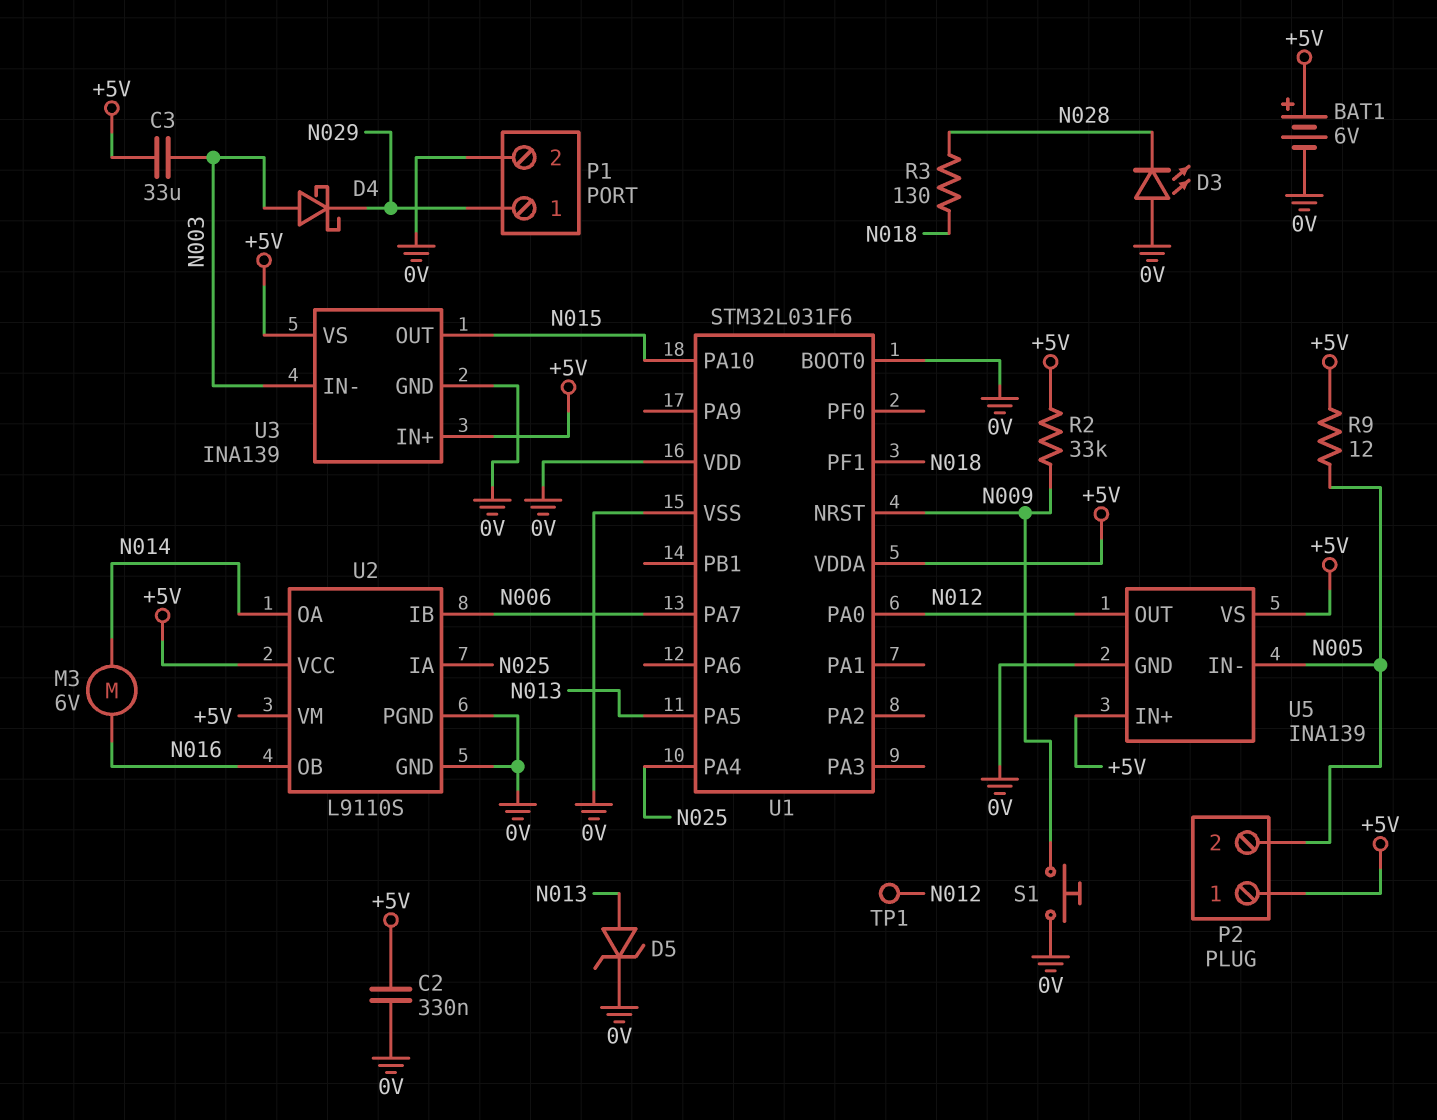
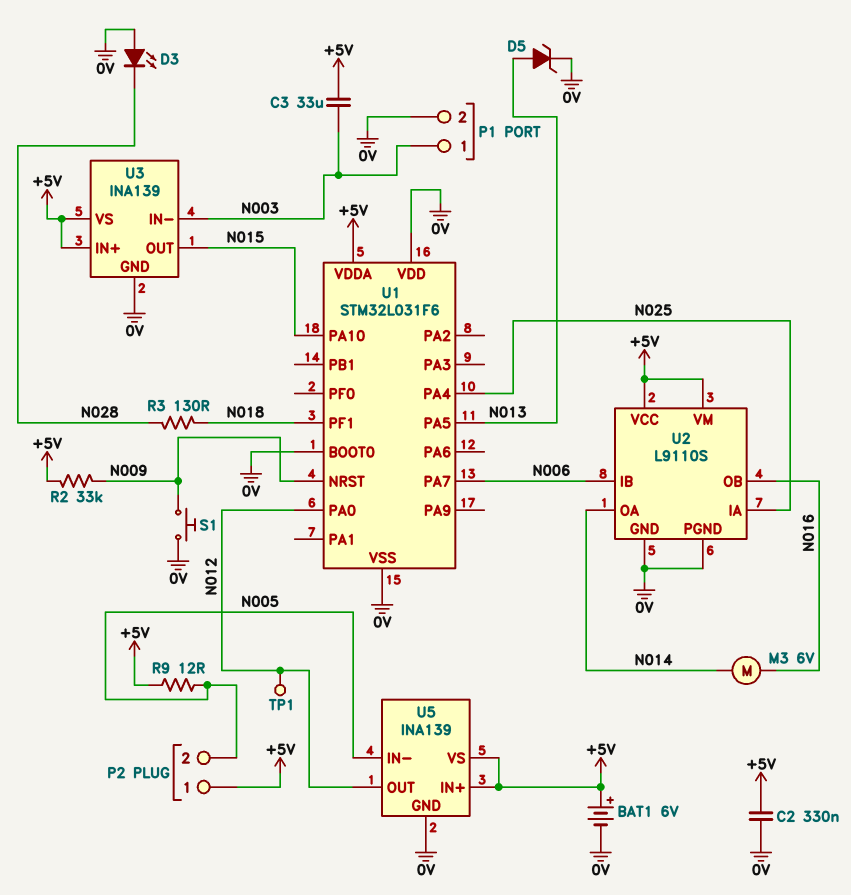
D4: schottky (A N003, K N029) -> none
P1 pin 1: N029 -> N003

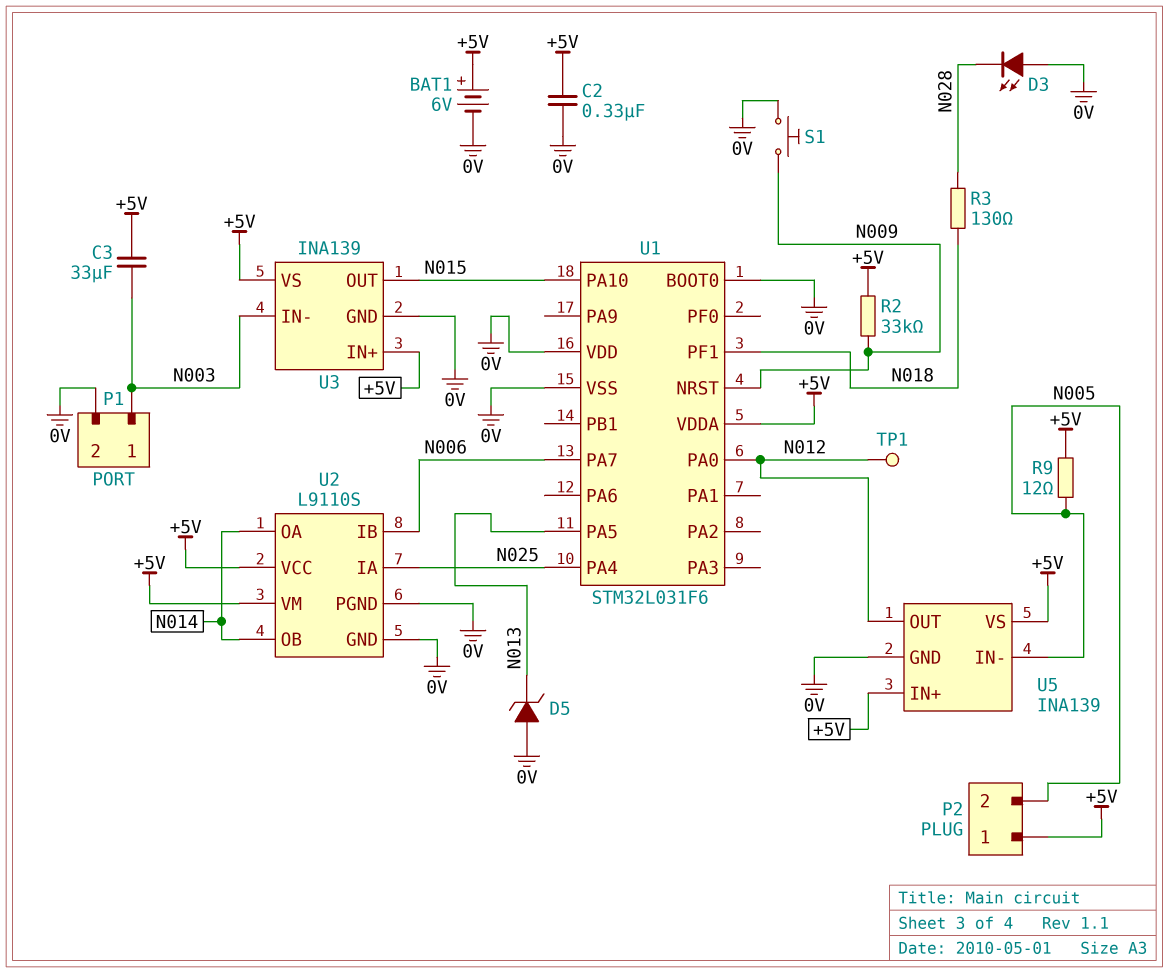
D5: zener (A N013, K 0V) -> zener (A 0V, K N013)
M3: motor 6V (N014, N016) -> none
U2 pin OB: N016 -> N014

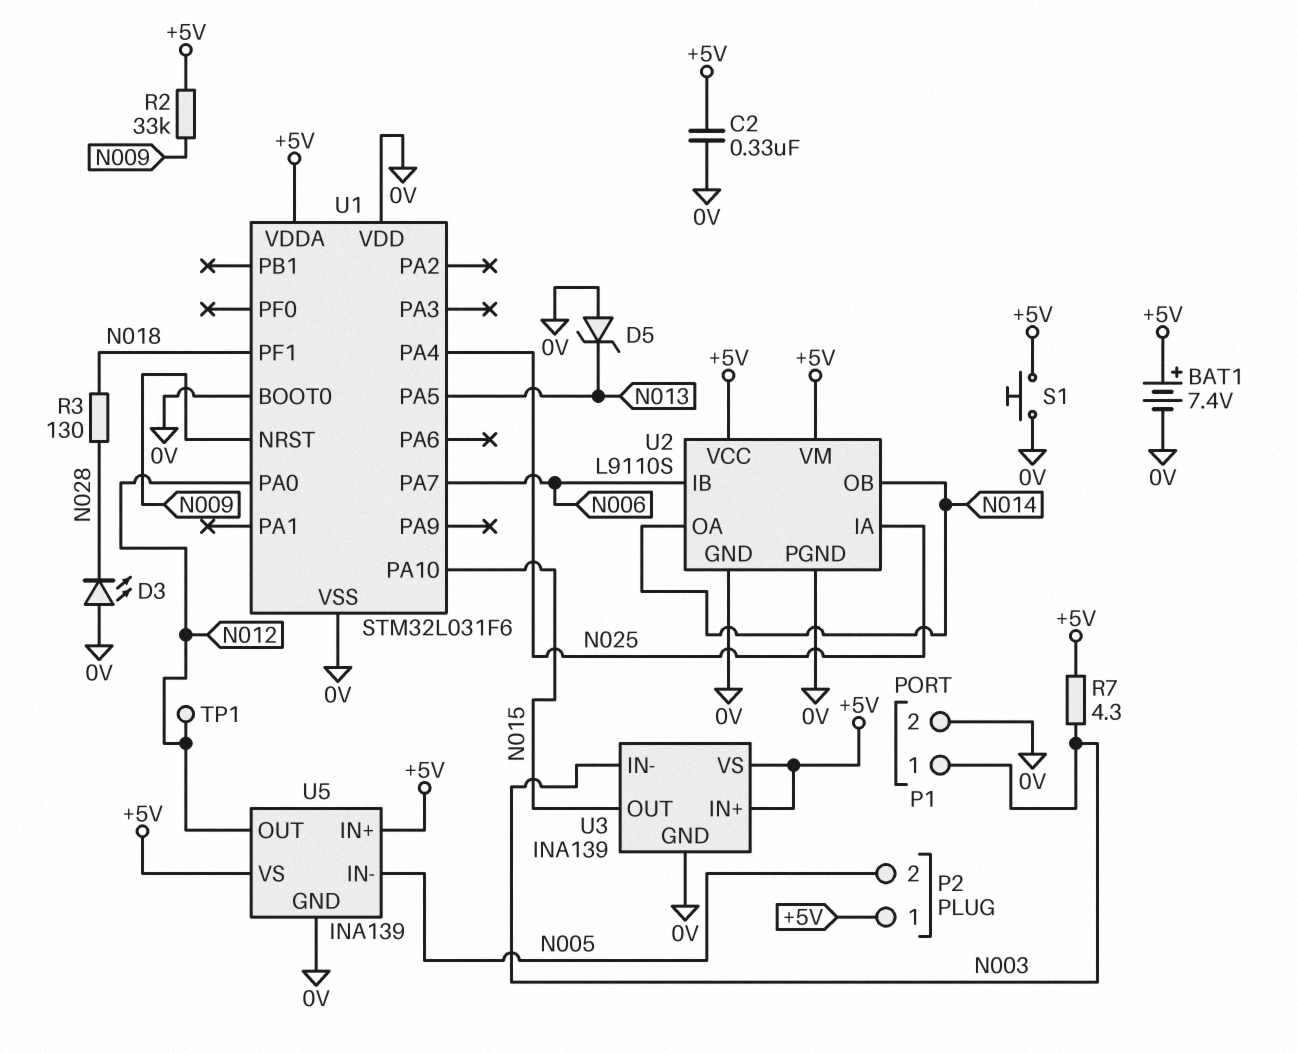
BAT1: 6V (plus +5V, minus 0V) -> 7.4V (plus +5V, minus 0V)
C3: 33uF (+5V, N003) -> none
R7: none -> 4.3 (+5V, N003)
R9: 12 (+5V, N005) -> none
S1: button (0V, N009) -> button (+5V, 0V)

